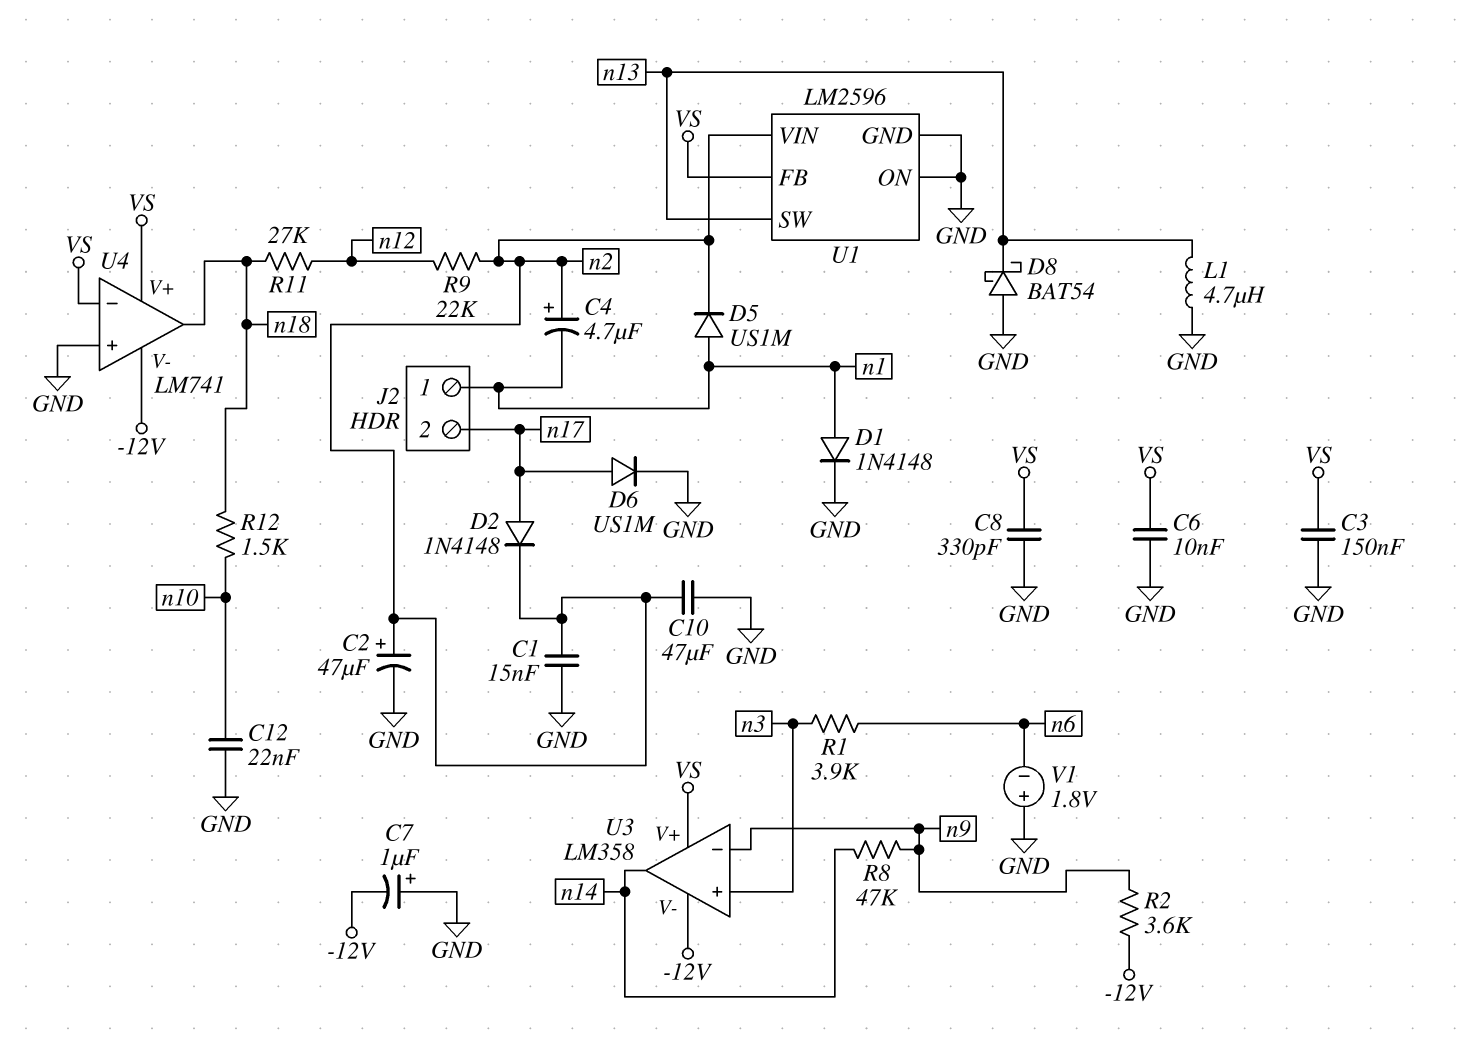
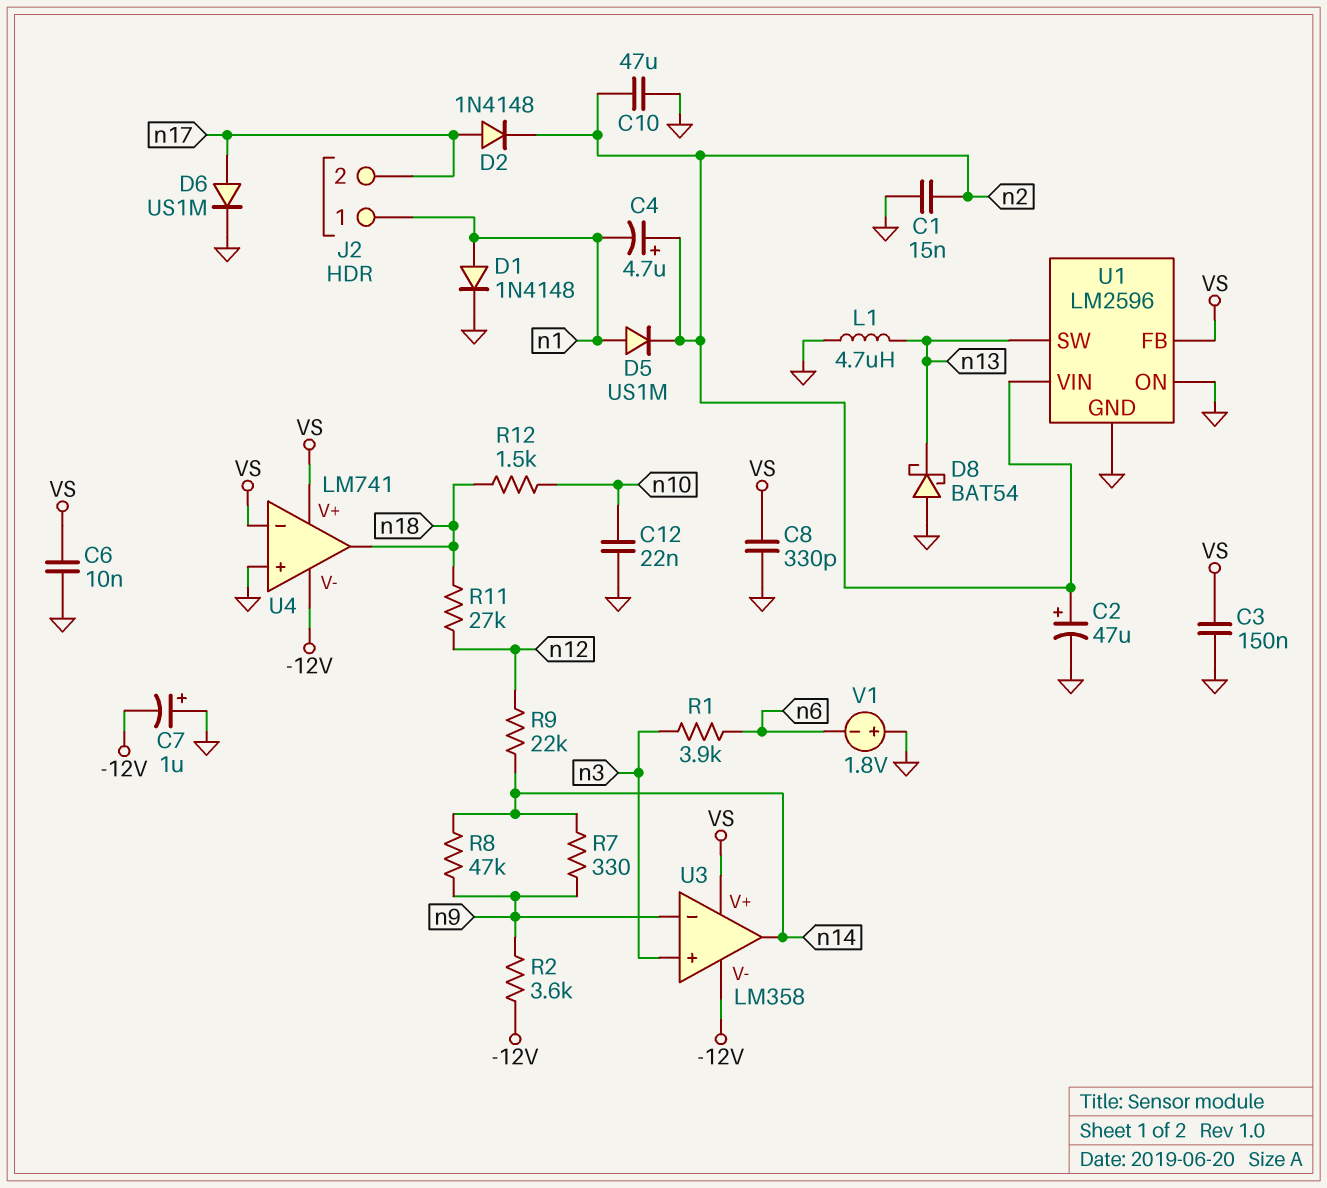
R7: none -> 330 (n9, n14)
R9: 22k (n2, n12) -> 22k (n12, n14)

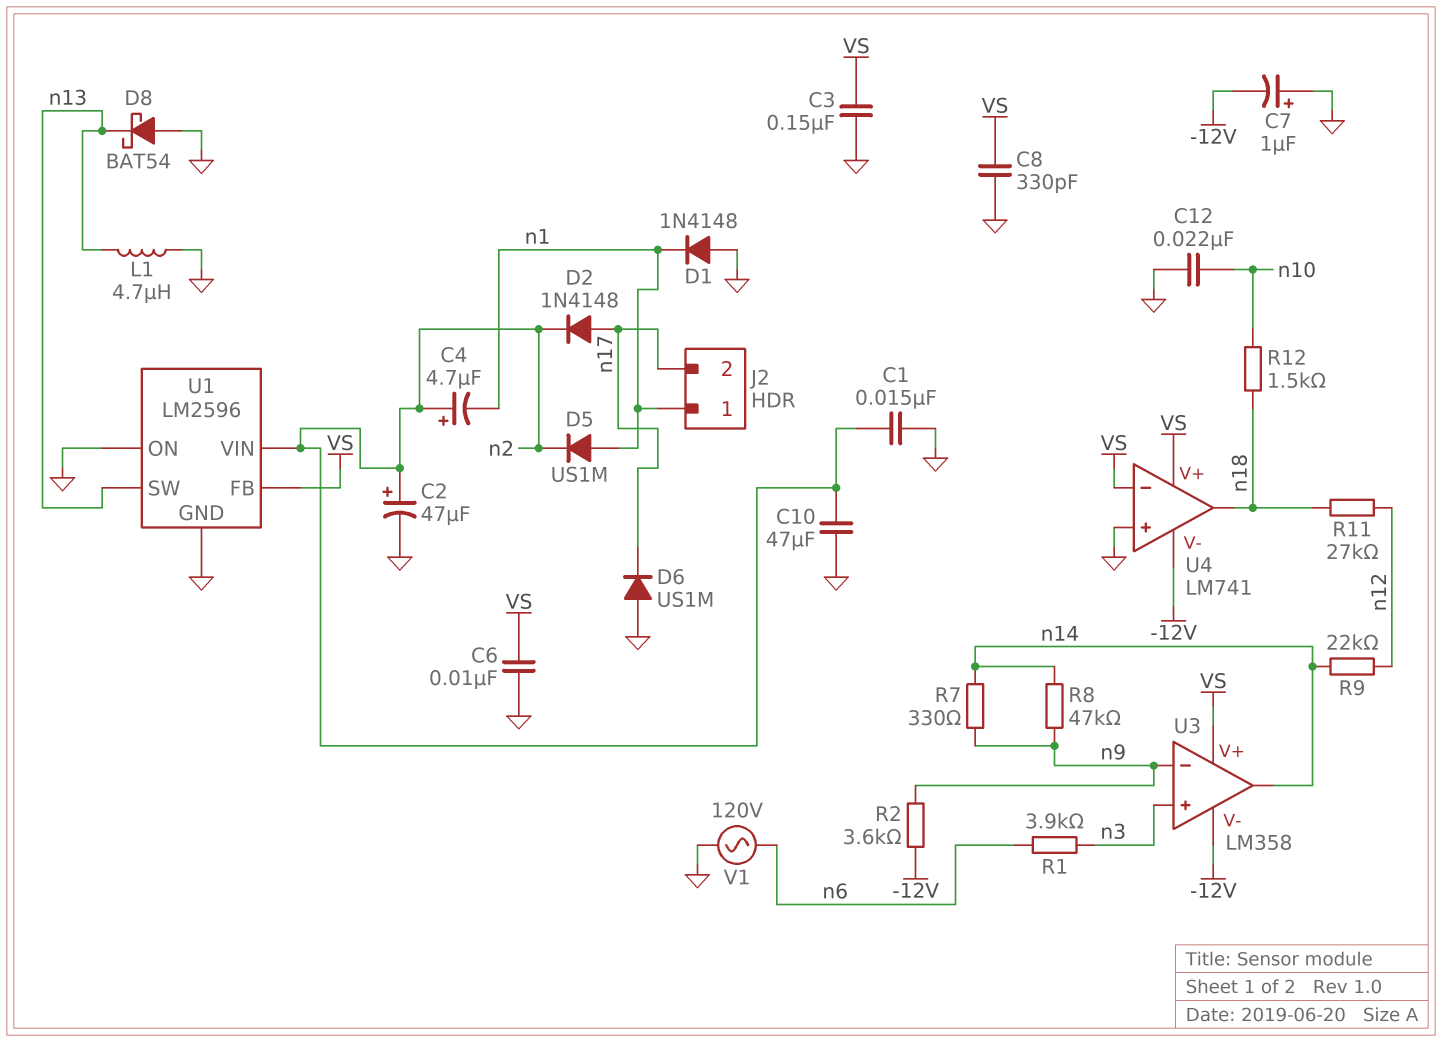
D1: diode 1N4148 (A n1, K GND) -> diode 1N4148 (A GND, K n1)
D6: diode US1M (A n17, K GND) -> diode US1M (A GND, K n17)
V1: 1.8V (plus GND, minus n6) -> AC 120V (GND, n6)

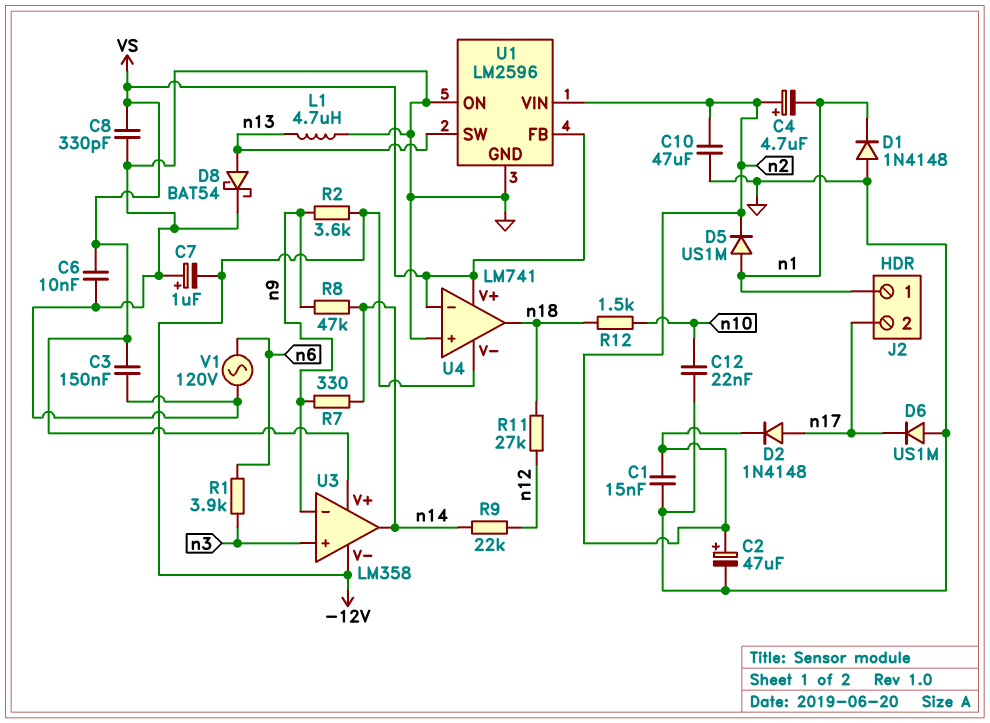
D8: schottky BAT54 (A GND, K n13) -> schottky BAT54 (A n13, K GND)

